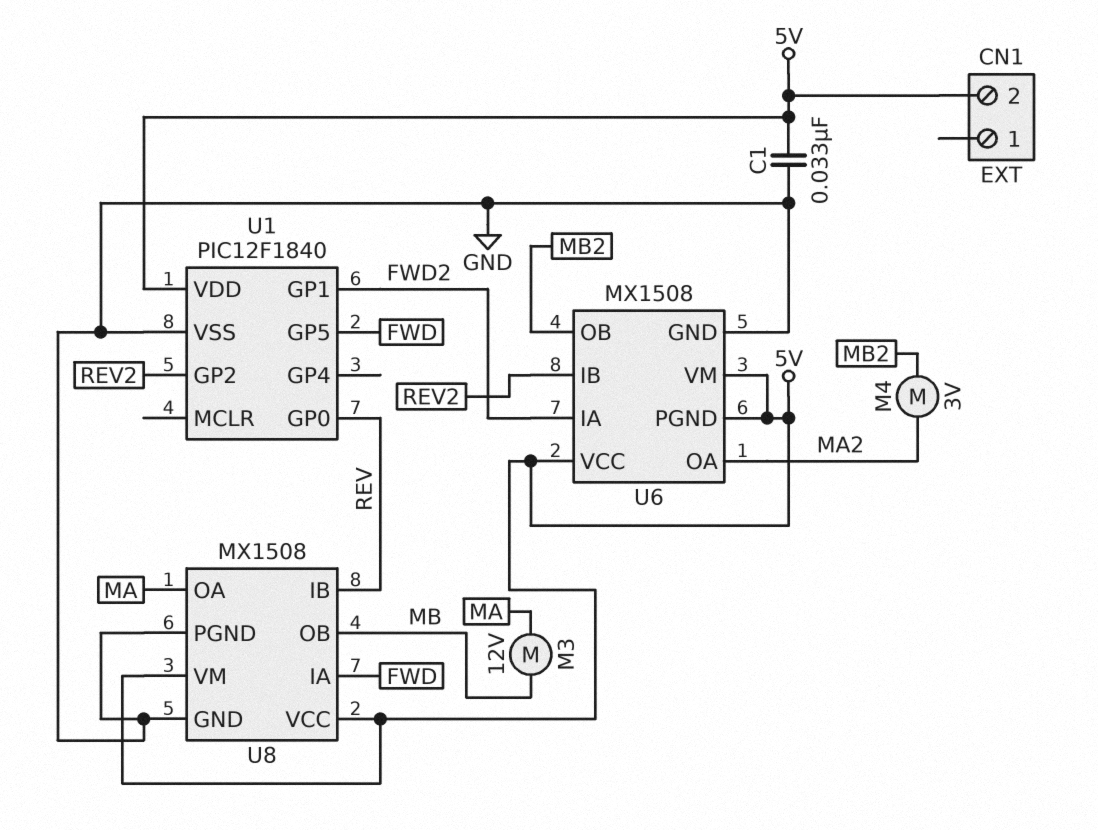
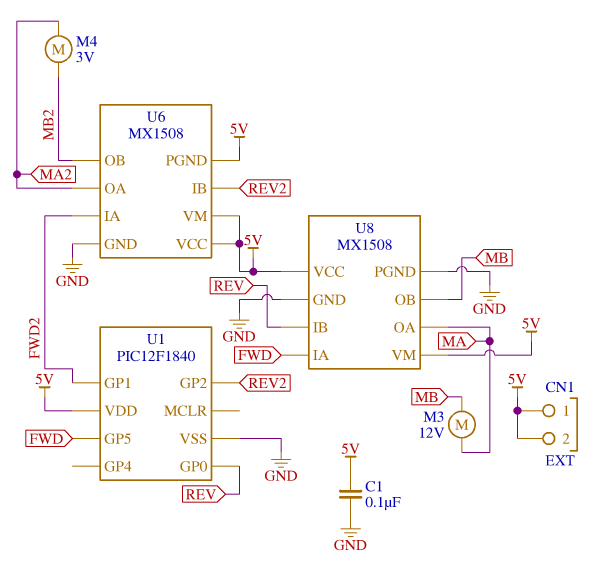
C1: 33nF (5V, GND) -> 100nF (5V, GND)
CN1 pin 1: none -> 5V

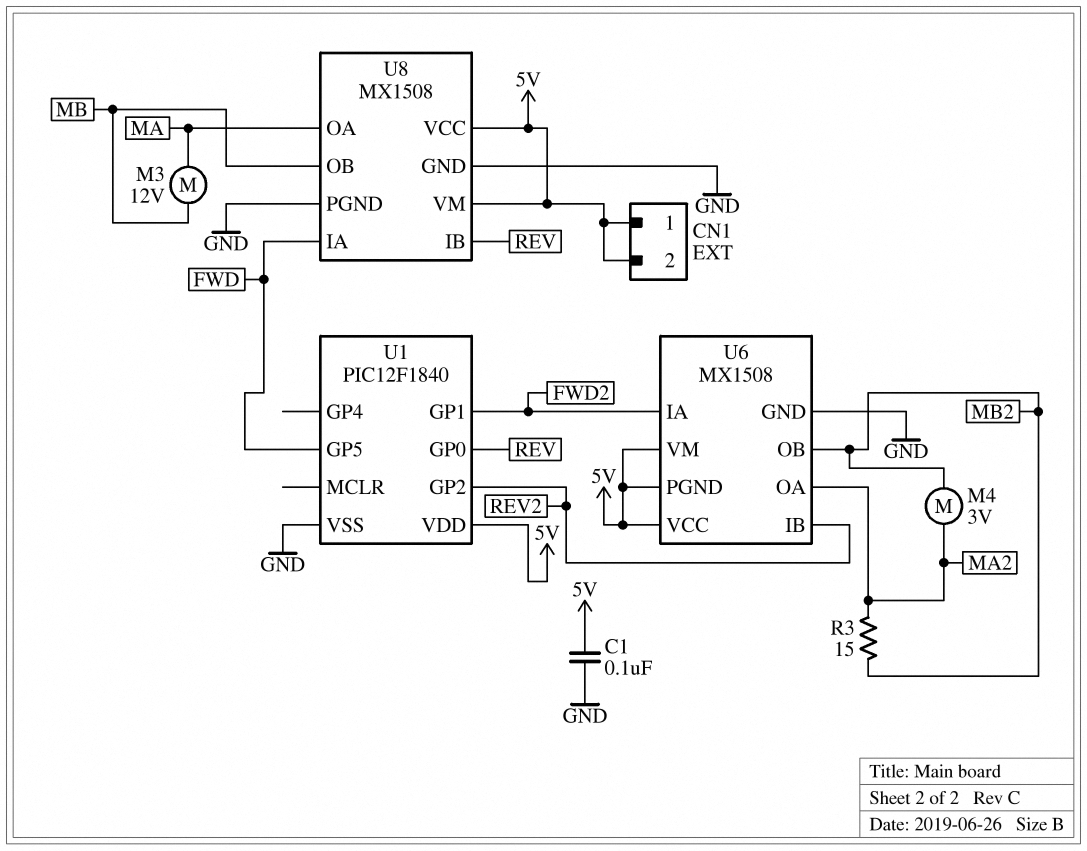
R3: none -> 15 (MA2, MB2)

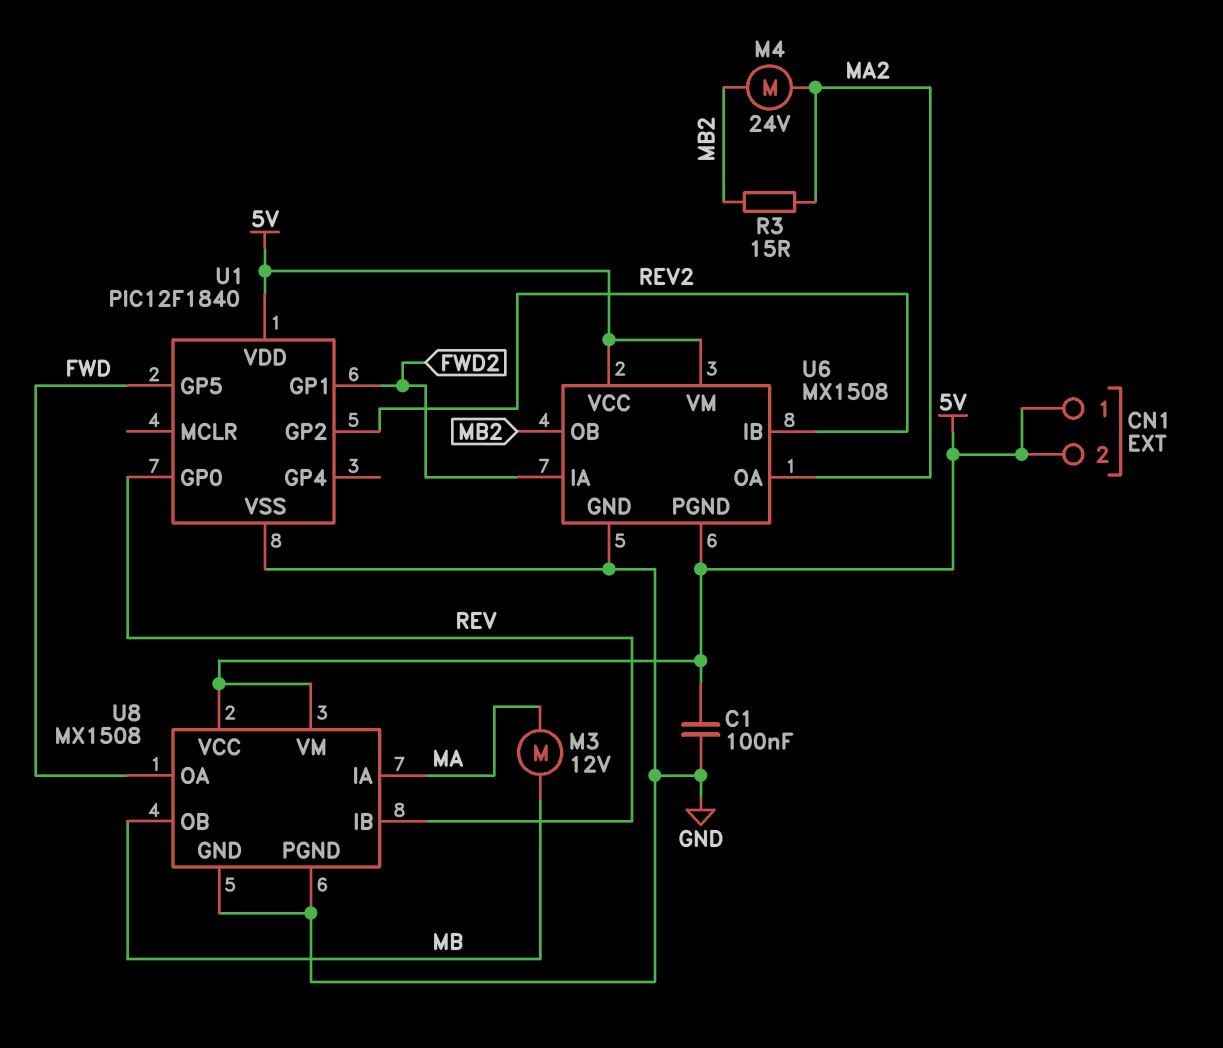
M4: motor 3V (MA2, MB2) -> motor 24V (MA2, MB2)
U8 pin IA: FWD -> MA
U8 pin OA: MA -> FWD

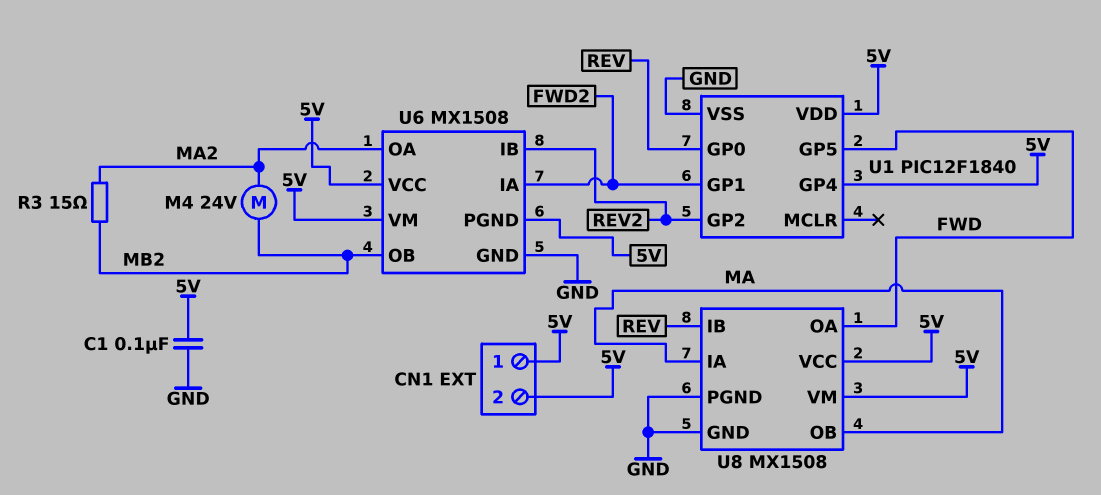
M3: motor 12V (MA, MB) -> none
U1 pin GP4: none -> 5V
U8 pin OB: MB -> MA

